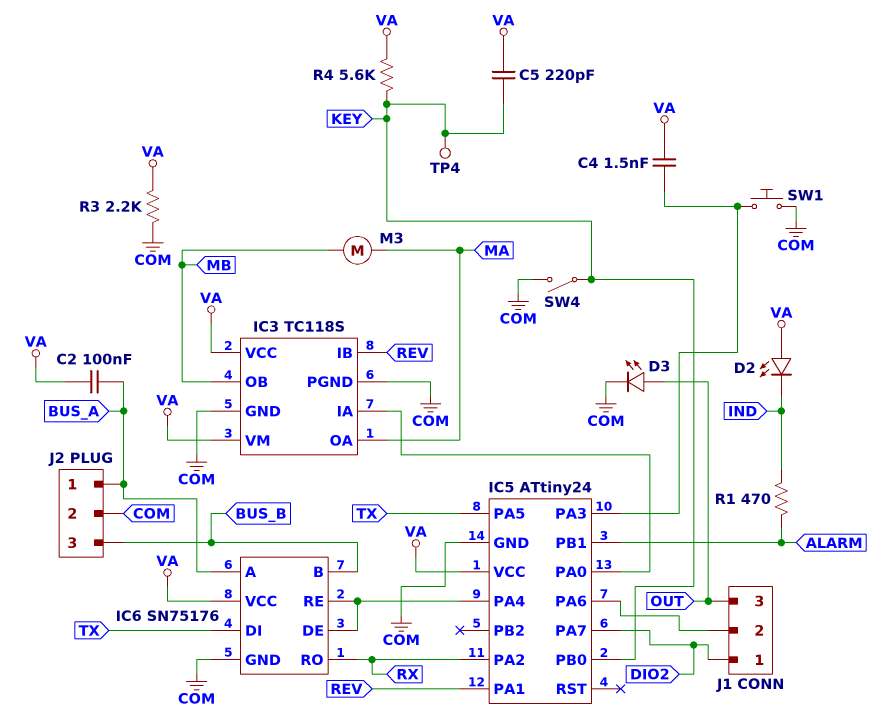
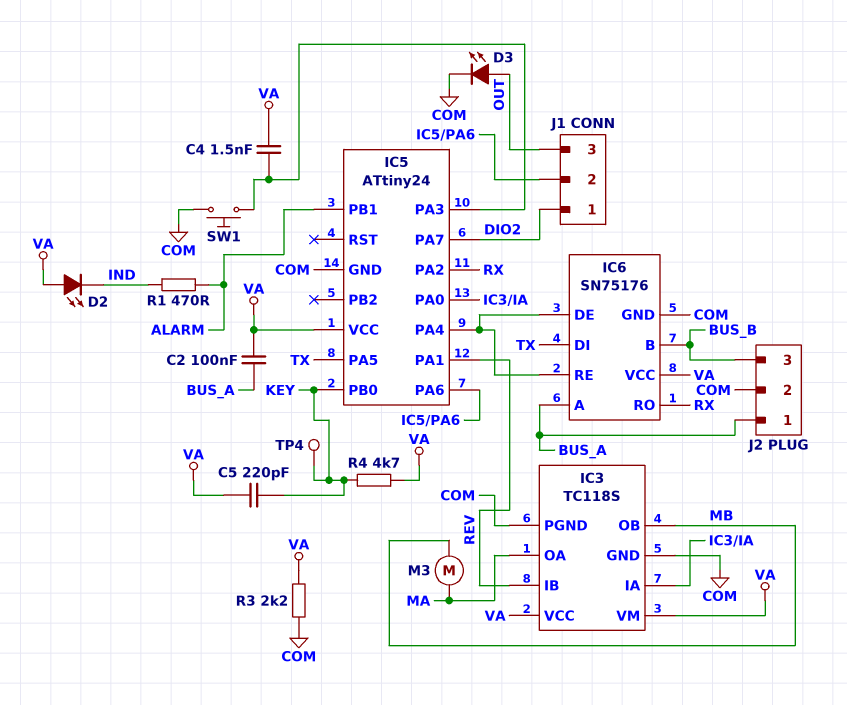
R4: 5.6k (KEY, VA) -> 4.7k (KEY, VA)
SW4: switch (COM, KEY) -> none

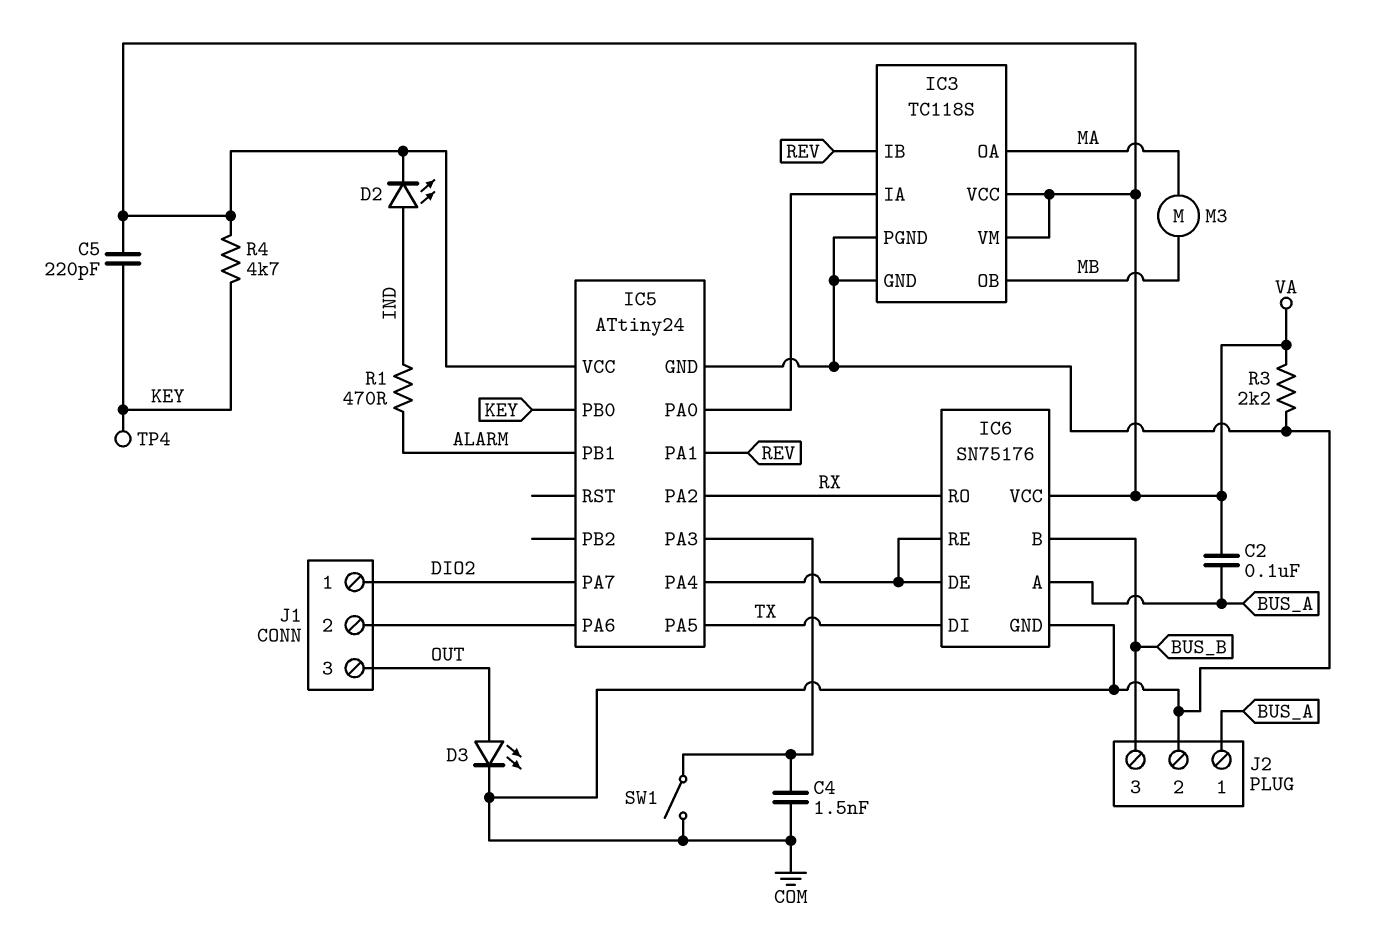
C4: 1.5nF (IC5/PA3, VA) -> 1.5nF (COM, IC5/PA3)
D2: LED (A VA, K IND) -> LED (A IND, K VA)
SW1: button (COM, IC5/PA3) -> switch (COM, IC5/PA3)

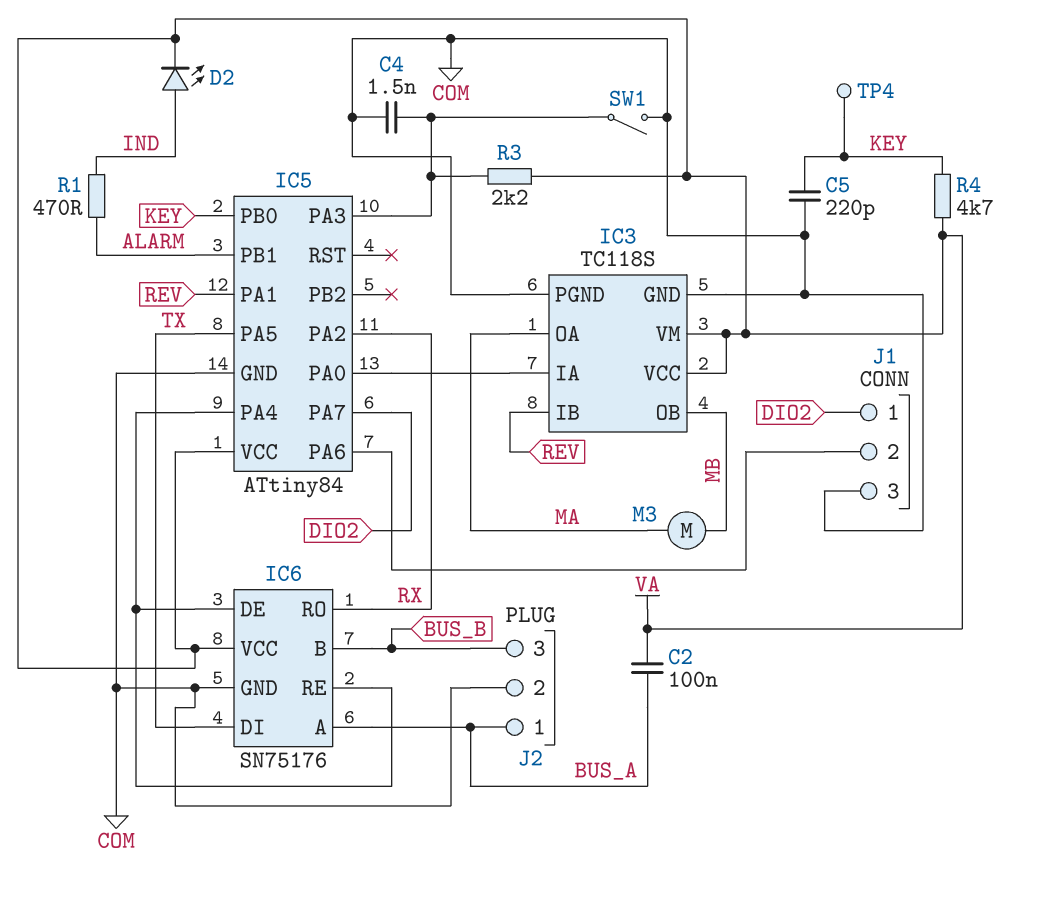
C5: 220pF (KEY, VA) -> 220pF (COM, KEY)
D3: LED (A OUT, K COM) -> none
IC5: ATtiny24 -> ATtiny84
J1 pin 3: OUT -> COM
R3: 2.2k (COM, VA) -> 2.2k (IC5/PA3, VA)

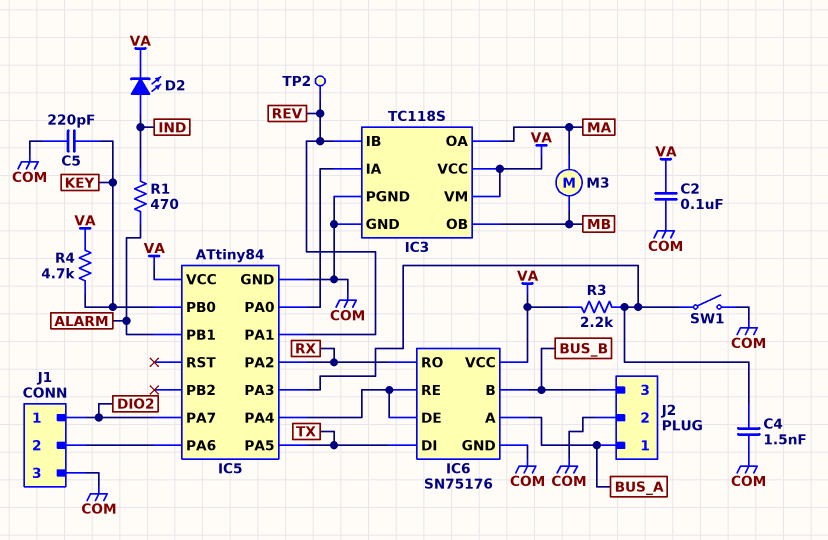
C2: 100nF (BUS_A, VA) -> 100nF (COM, VA)
TP2: none -> test point (REV)
TP4: test point (KEY) -> none

